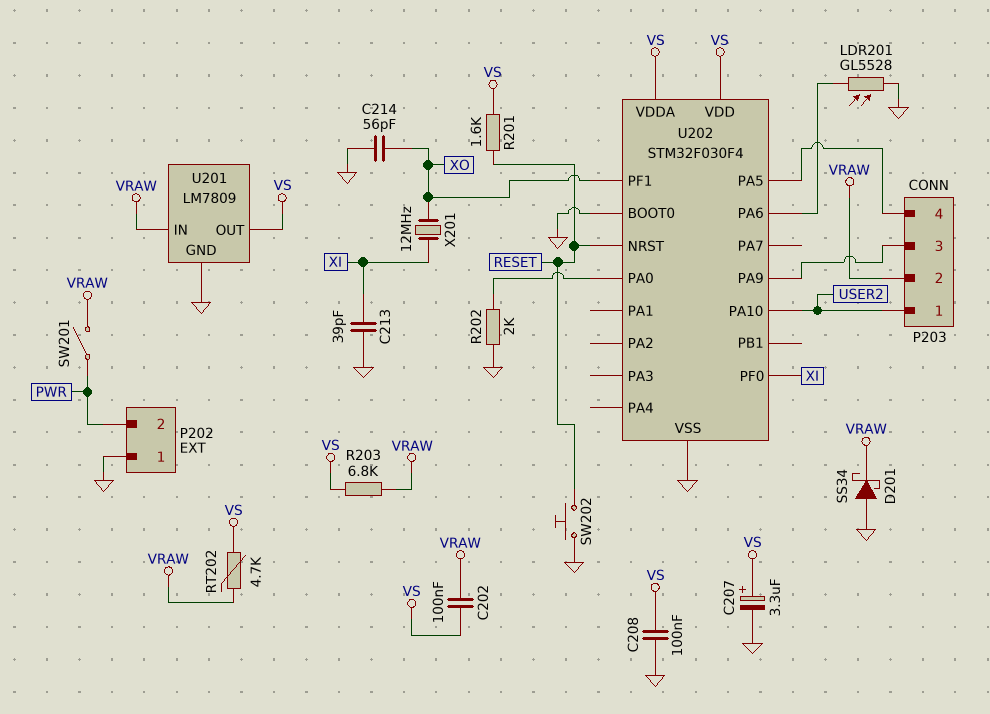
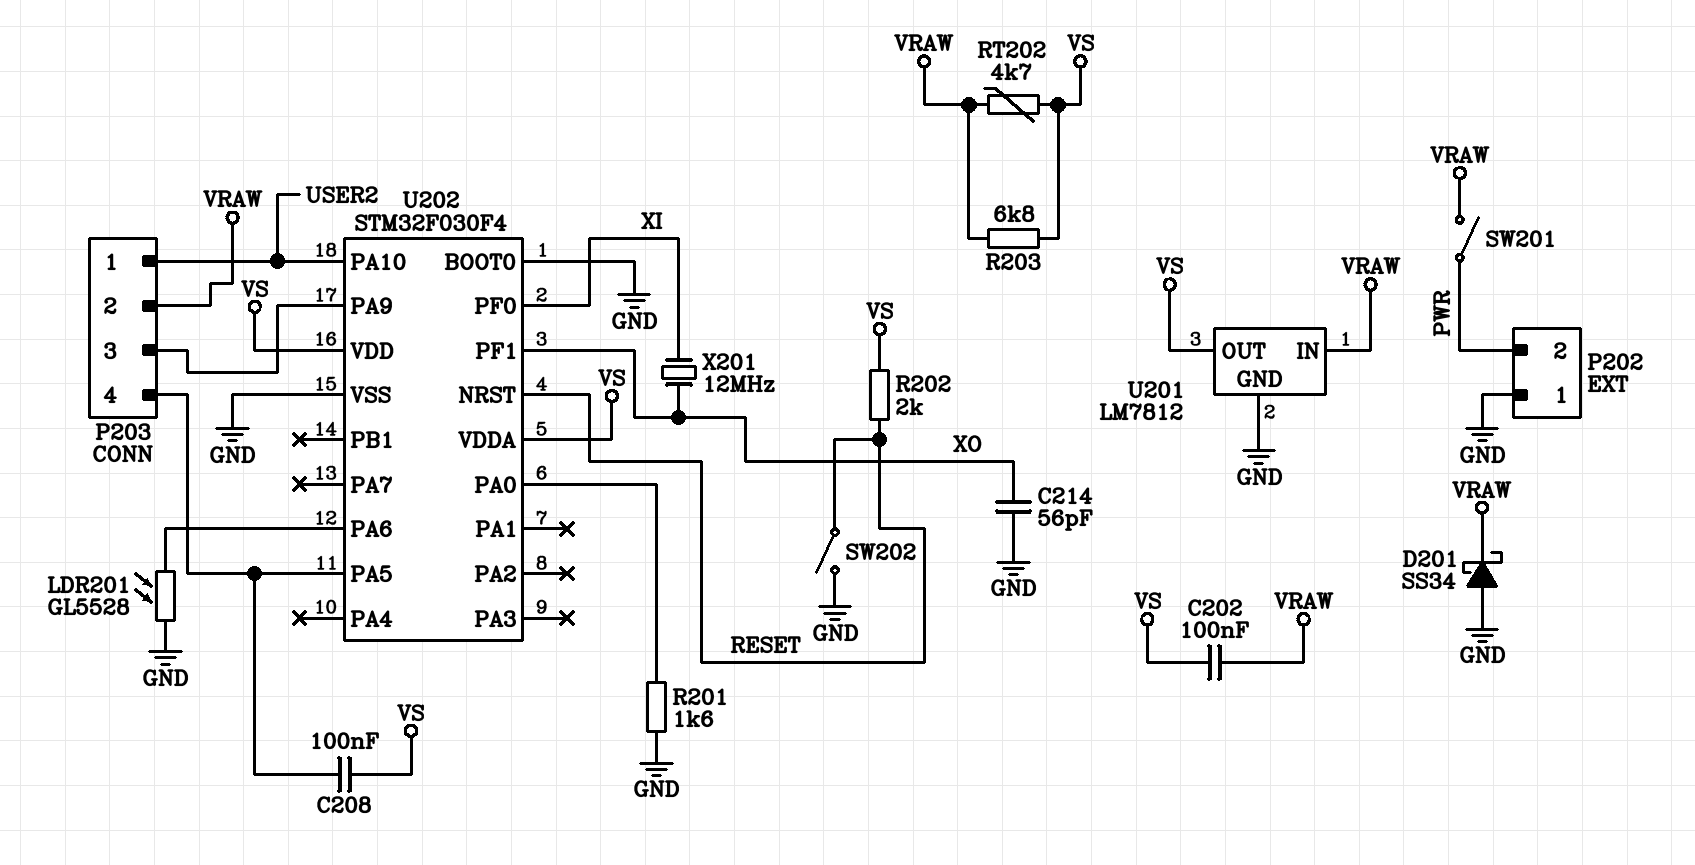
C207: 3.3uF (plus VS, minus GND) -> none
C208: 100nF (GND, VS) -> 100nF (P203/4, VS)
C213: 39pF (GND, XI) -> none
R201: 1.6k (RESET, VS) -> 1.6k (GND, U202/PA0)
R202: 2k (GND, U202/PA0) -> 2k (RESET, VS)
SW202: button (GND, RESET) -> switch (GND, RESET)
U201: LM7809 -> LM7812

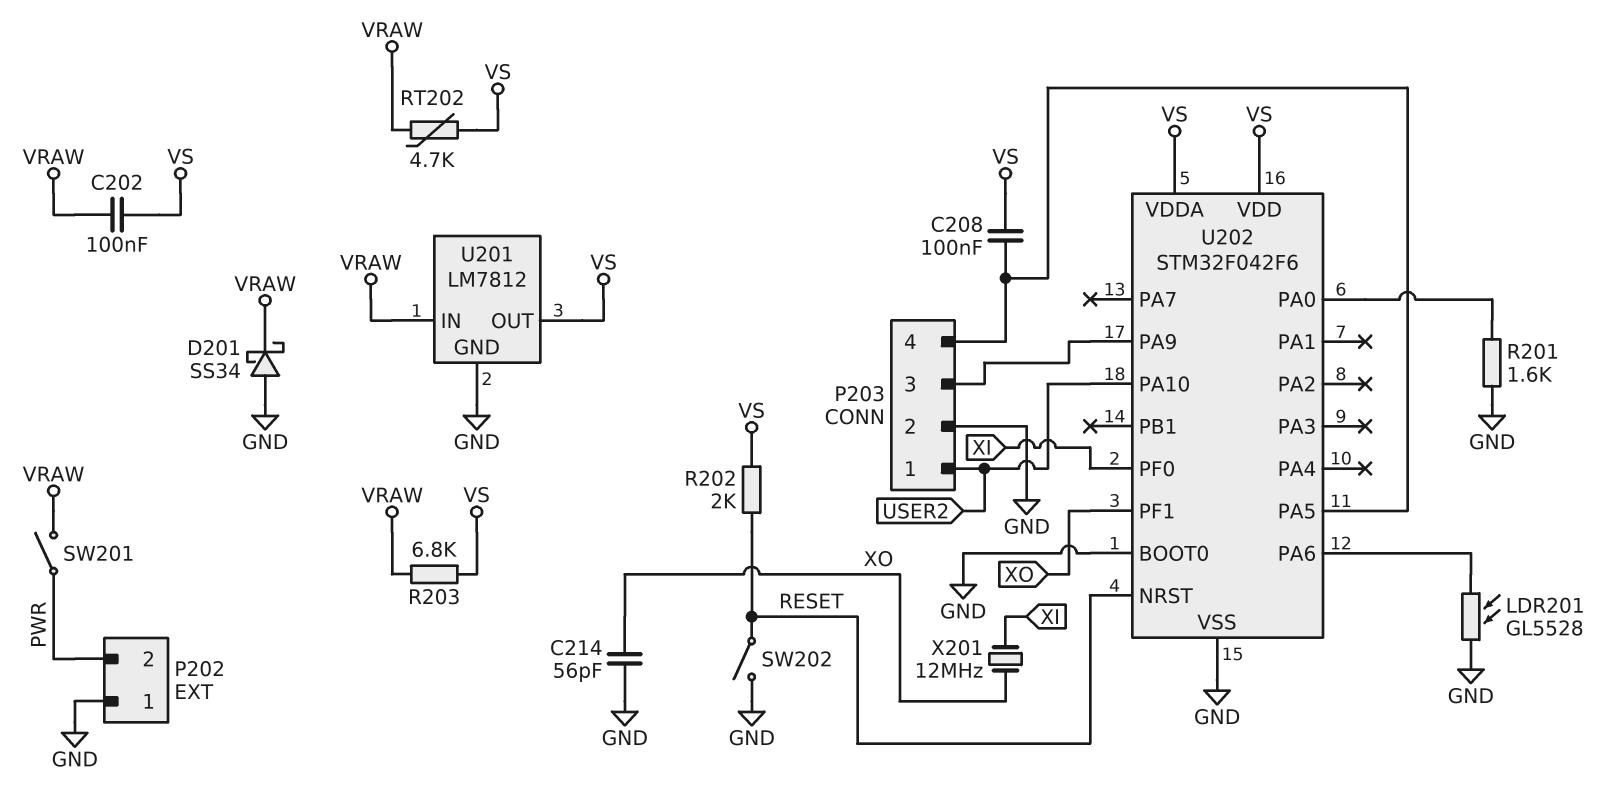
P203 pin 2: VRAW -> GND
U202: STM32F030F4 -> STM32F042F6

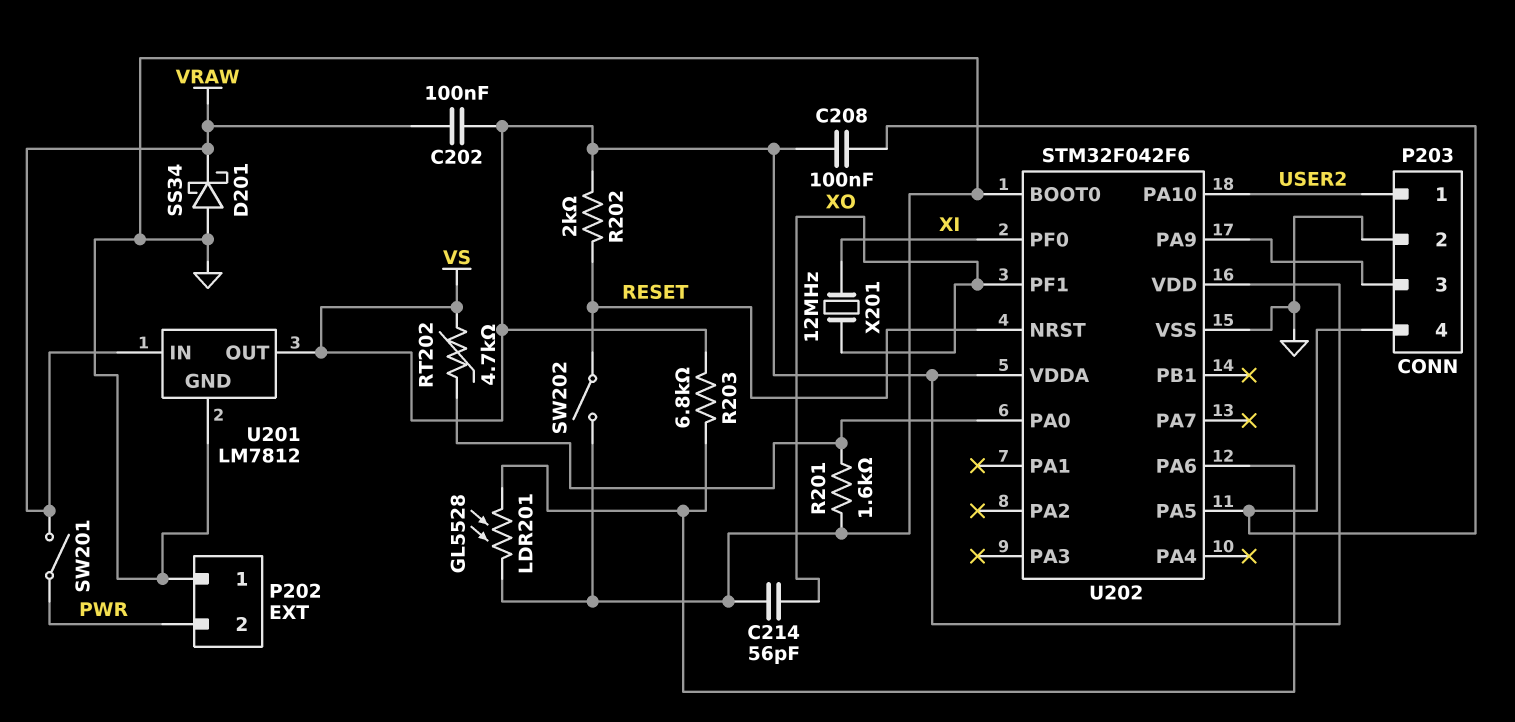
R203: 6.8k (VRAW, VS) -> 6.8k (U202/PA6, VS)
RT202: 4.7k (VRAW, VS) -> 4.7k (U202/PA0, VS)

